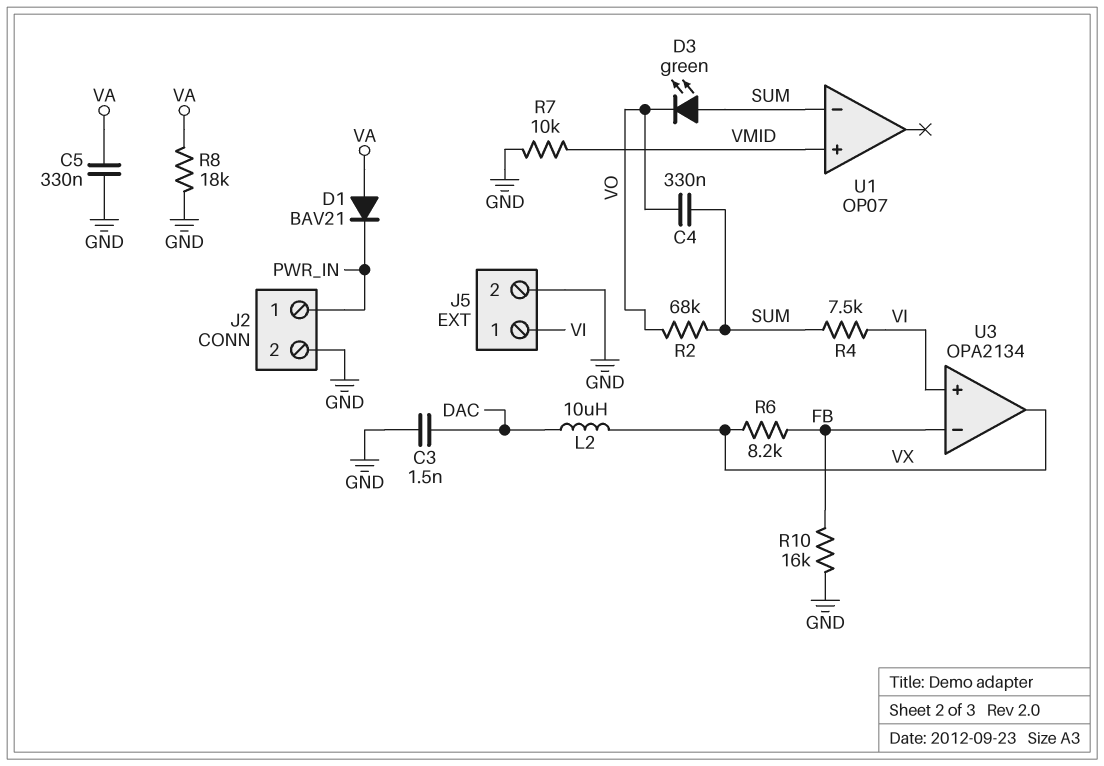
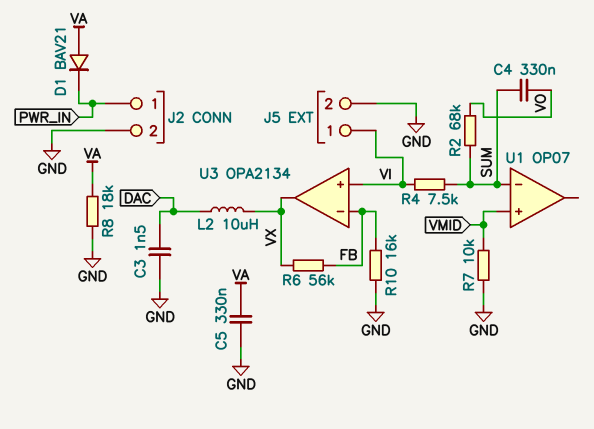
D3: LED green (A SUM, K VO) -> none
R6: 8.2k (FB, VX) -> 56k (FB, VX)

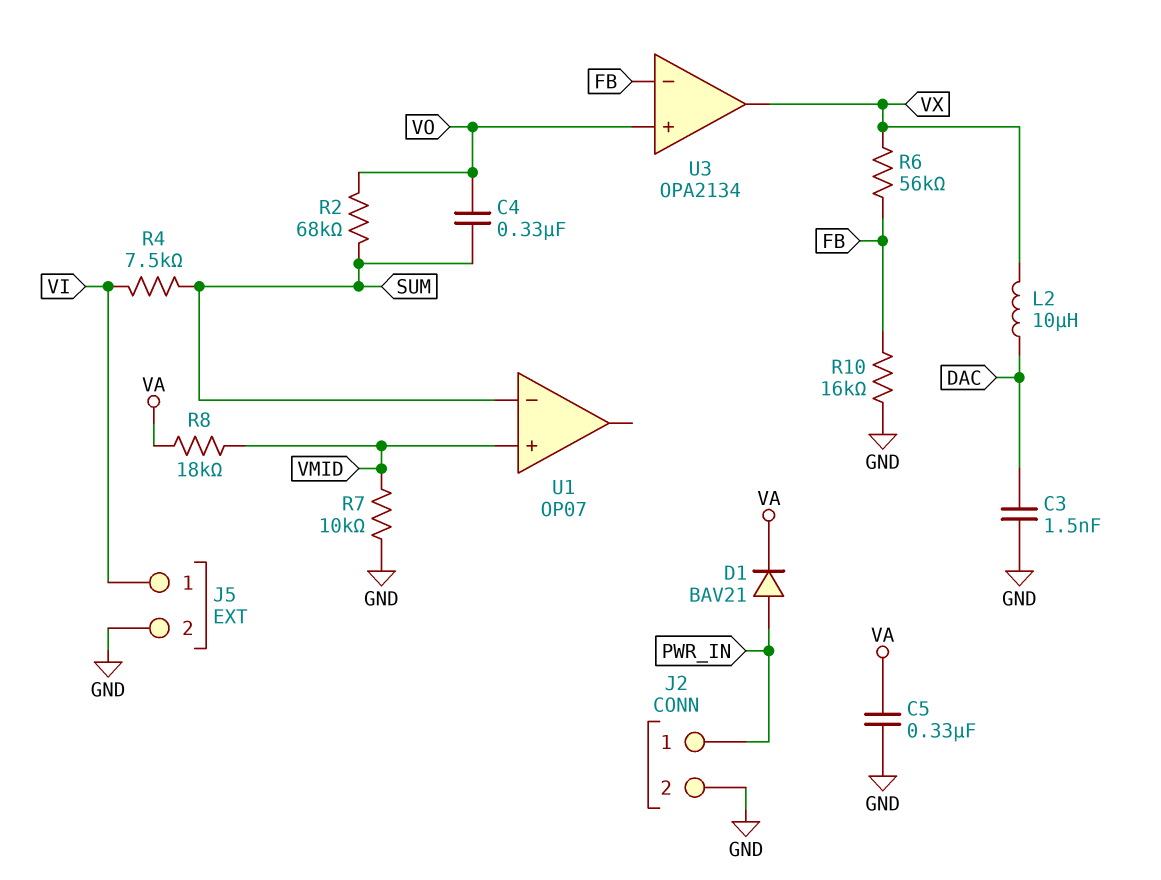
D1: diode BAV21 (A VA, K PWR_IN) -> diode BAV21 (A PWR_IN, K VA)
R8: 18k (GND, VA) -> 18k (VA, VMID)
U3 pin in+: VI -> VO

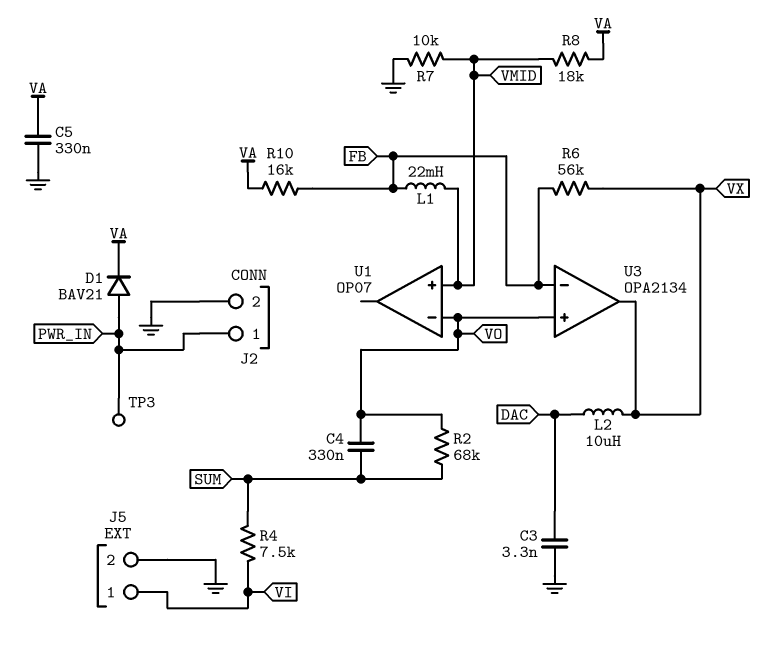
C3: 1.5nF (DAC, GND) -> 3.3nF (DAC, GND)
L1: none -> 22mH (FB, VMID)
R10: 16k (FB, GND) -> 16k (FB, VA)
TP3: none -> test point (PWR_IN)
U1 pin in-: SUM -> VO

